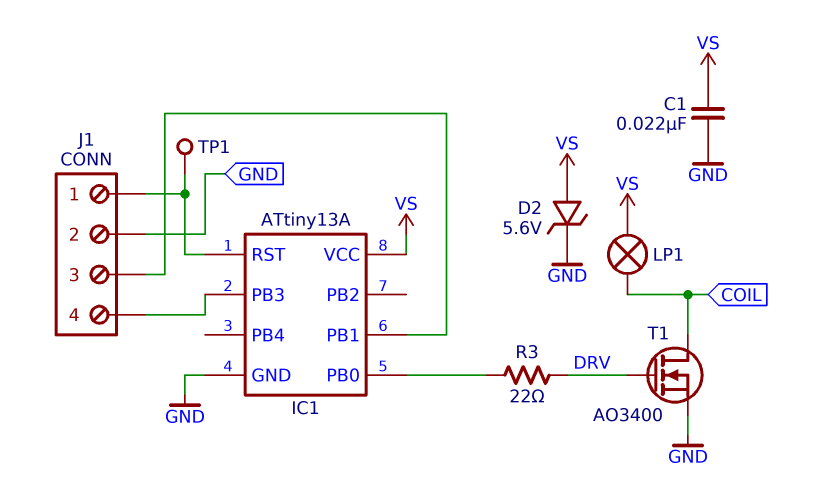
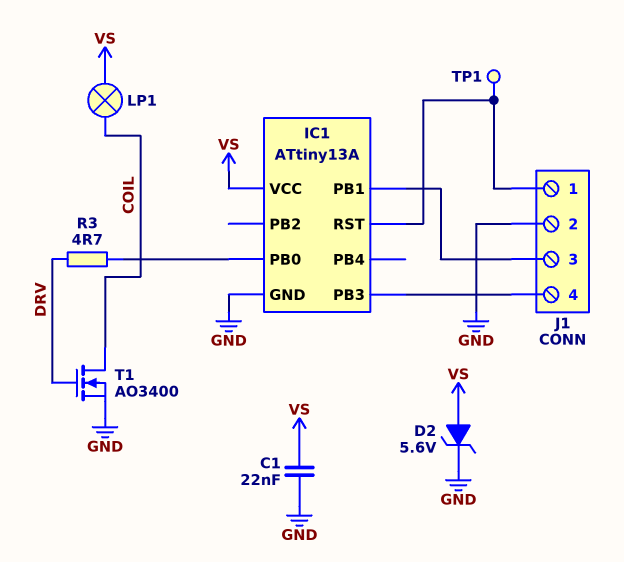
R3: 22 (DRV, IC1/PB0) -> 4.7 (DRV, IC1/PB0)

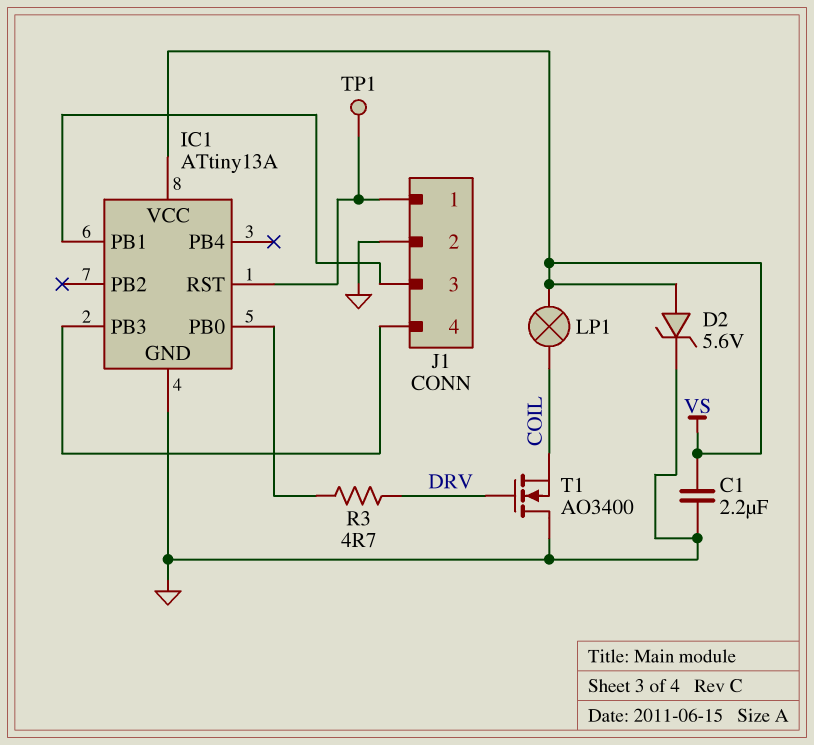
C1: 22nF (GND, VS) -> 2.2uF (GND, VS)
T1: NMOS AO3400 (G DRV, D COIL, S GND) -> NMOS AO3400 (G DRV, D GND, S COIL)

